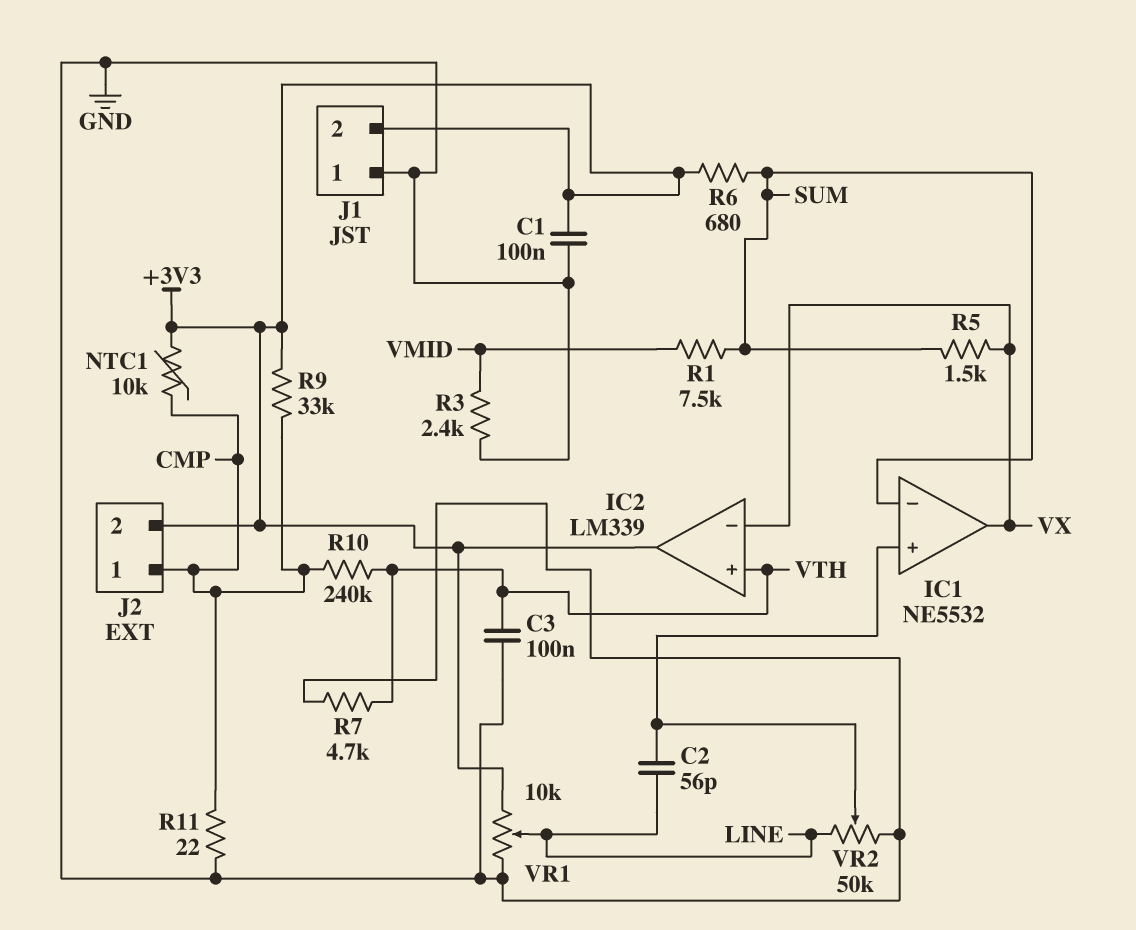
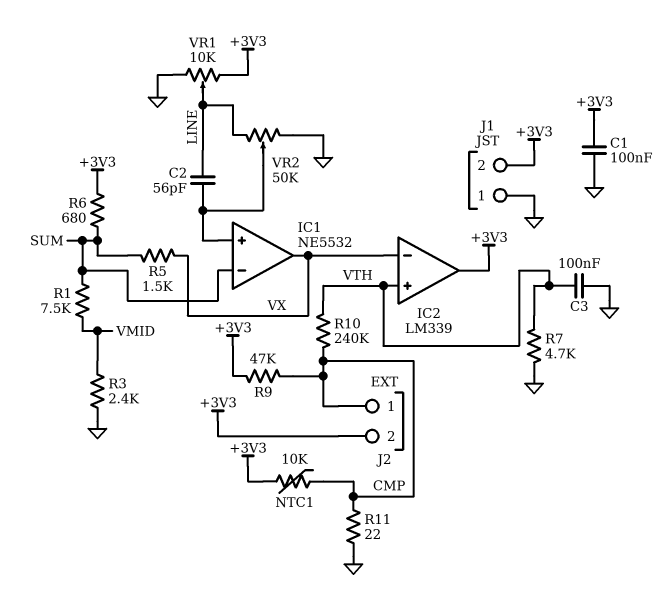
R9: 33k (+3V3, CMP) -> 47k (+3V3, CMP)

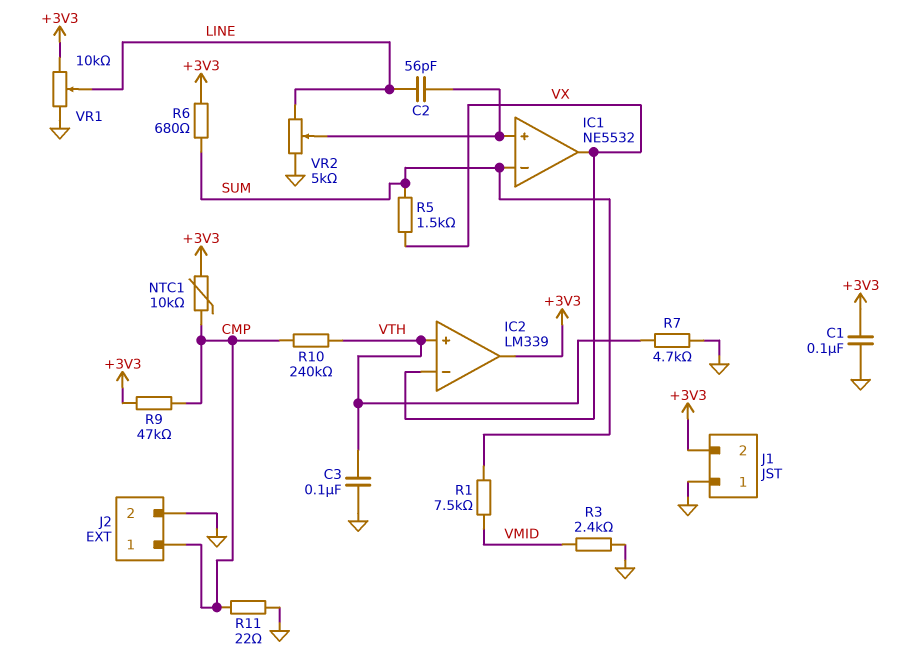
J2 pin 2: +3V3 -> GND
VR2: 50k (GND, LINE, wiper IC1/in+) -> 5k (GND, LINE, wiper IC1/in+)

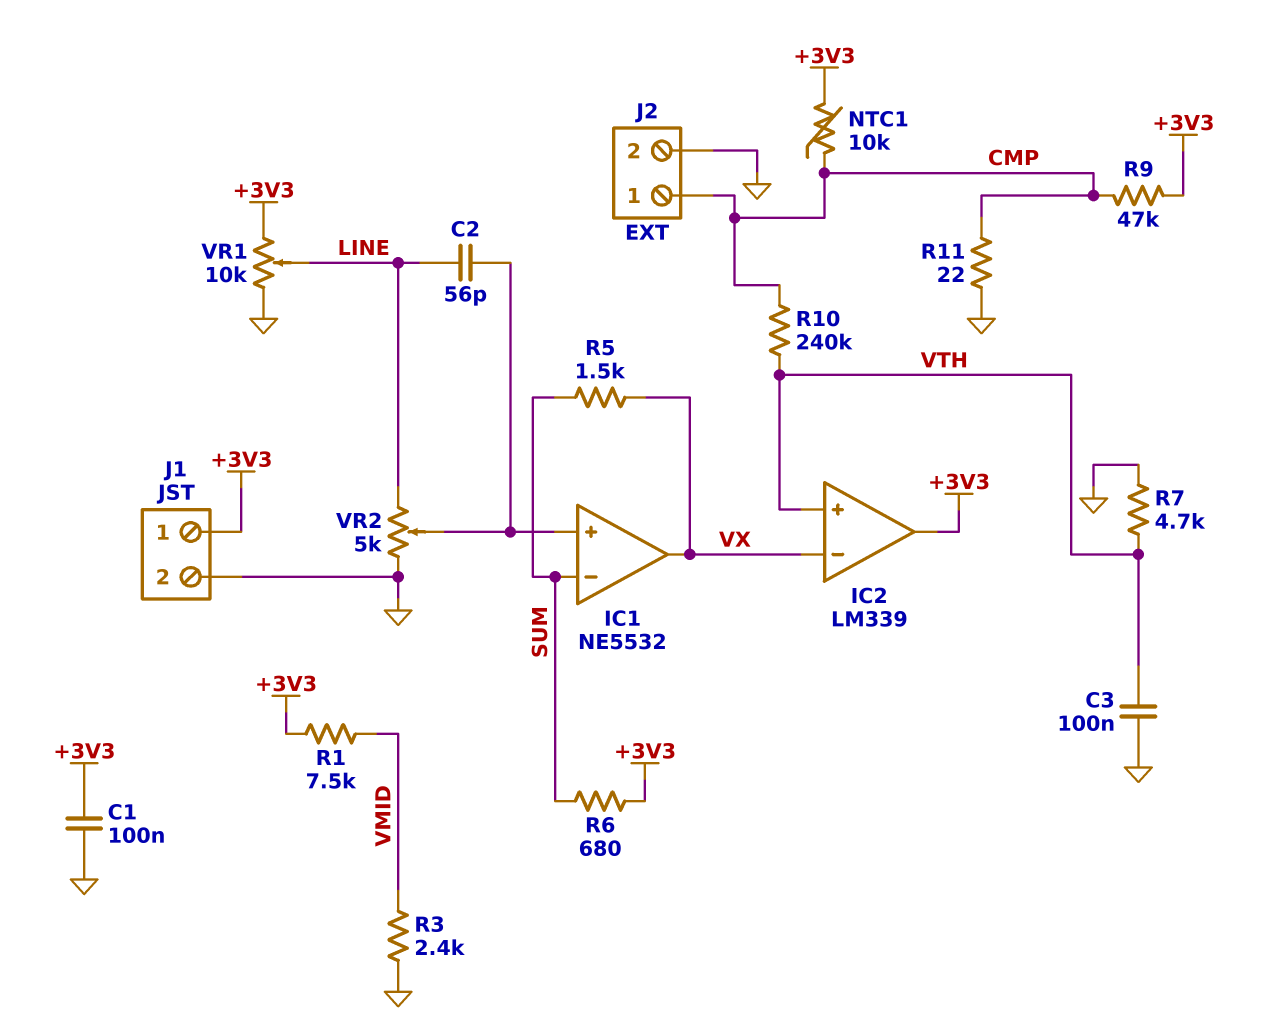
J1 pin 1: GND -> +3V3
J1 pin 2: +3V3 -> GND
R1: 7.5k (SUM, VMID) -> 7.5k (+3V3, VMID)

